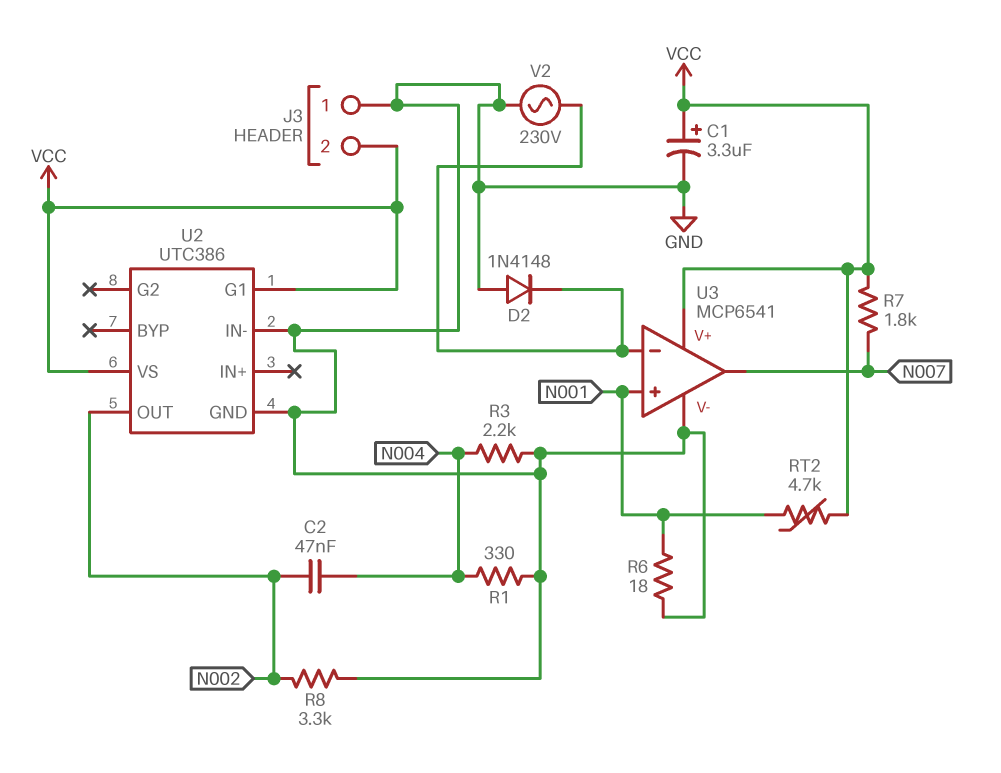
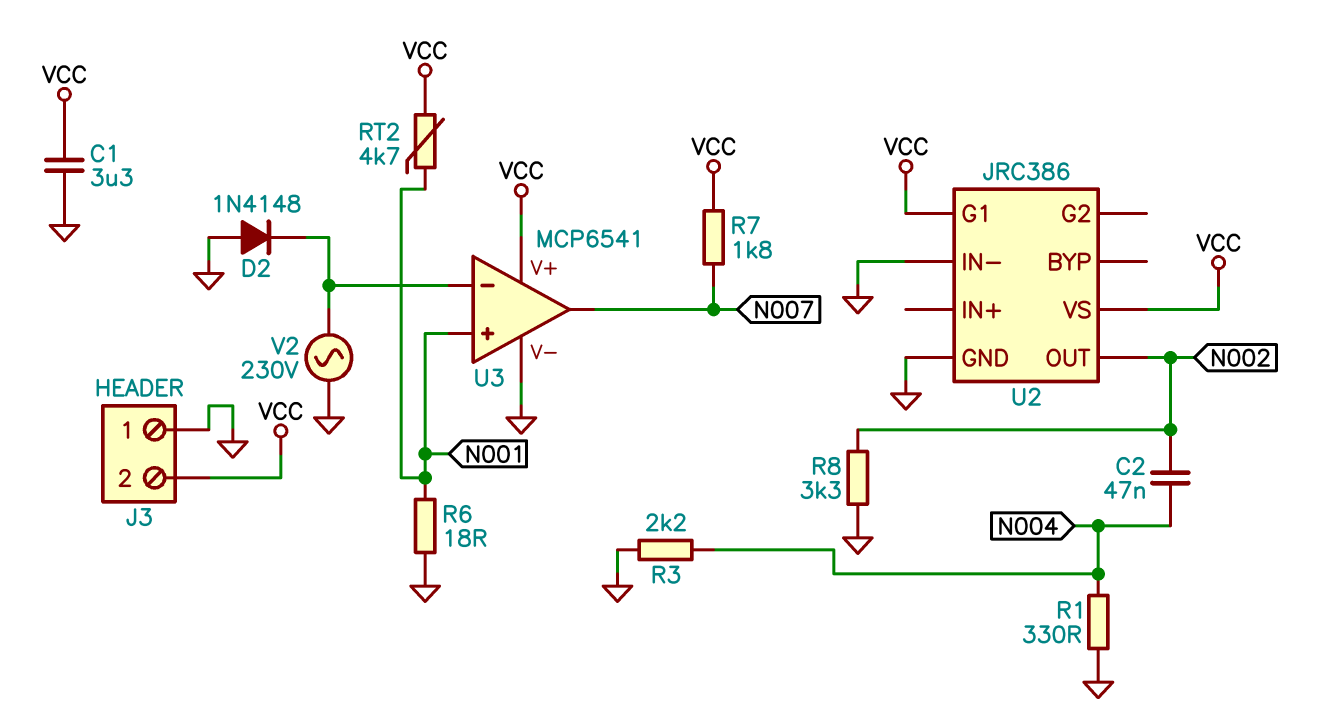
C1: 3.3uF (plus VCC, minus GND) -> 3.3uF (GND, VCC)
U2: UTC386 -> JRC386

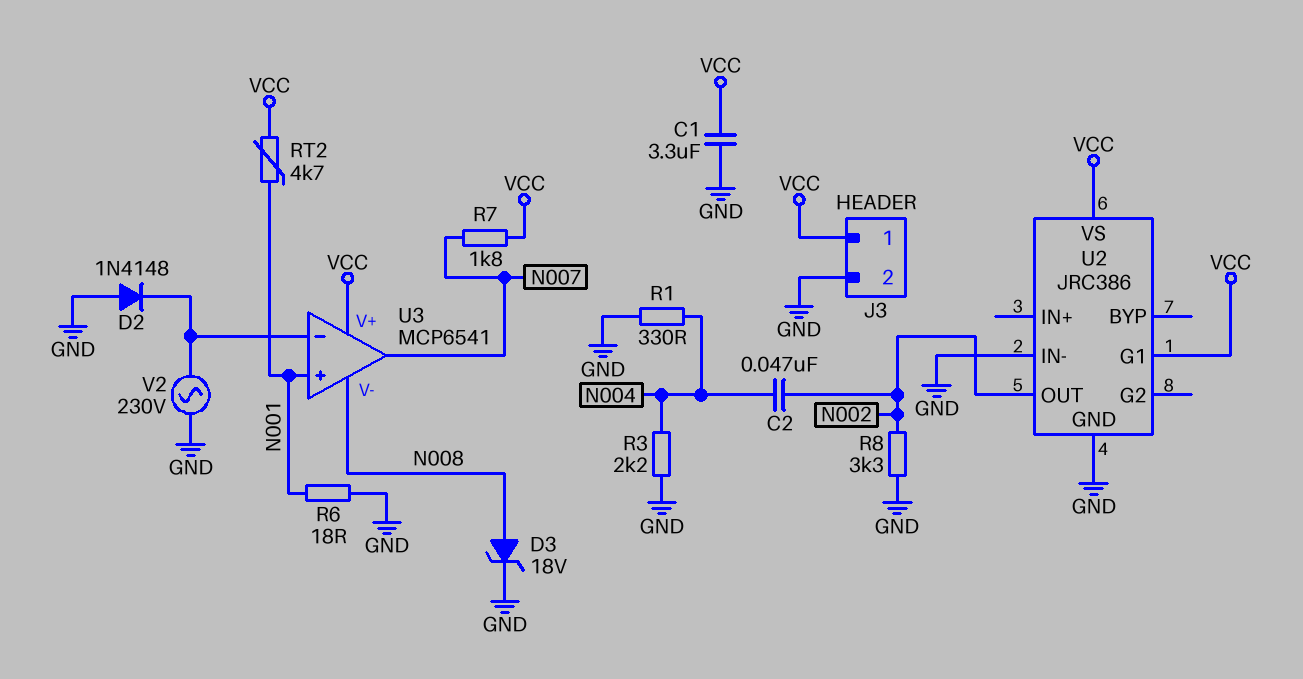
D3: none -> zener 18V (A N008, K GND)
J3 pin 1: GND -> VCC
J3 pin 2: VCC -> GND
U3 pin V-: GND -> N008

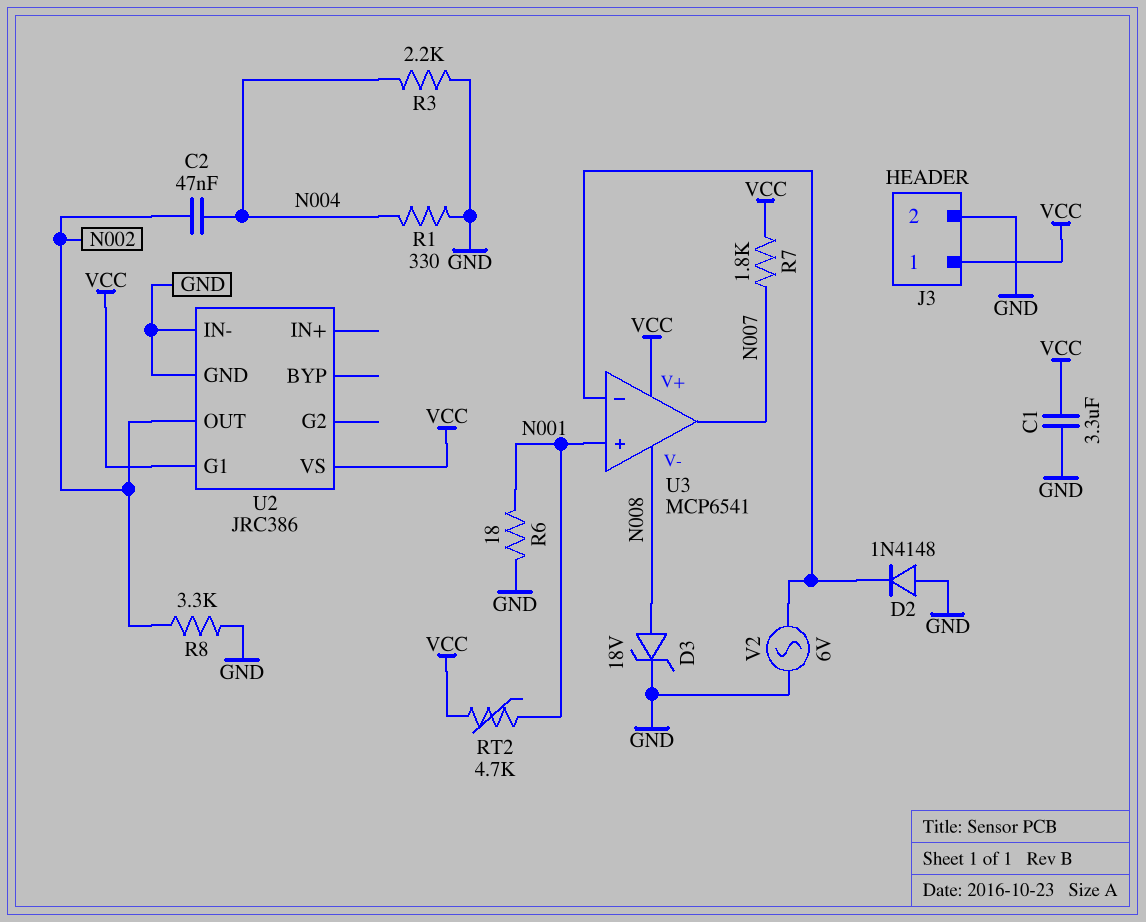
V2: AC 230V (GND, U3/in-) -> AC 6V (GND, U3/in-)

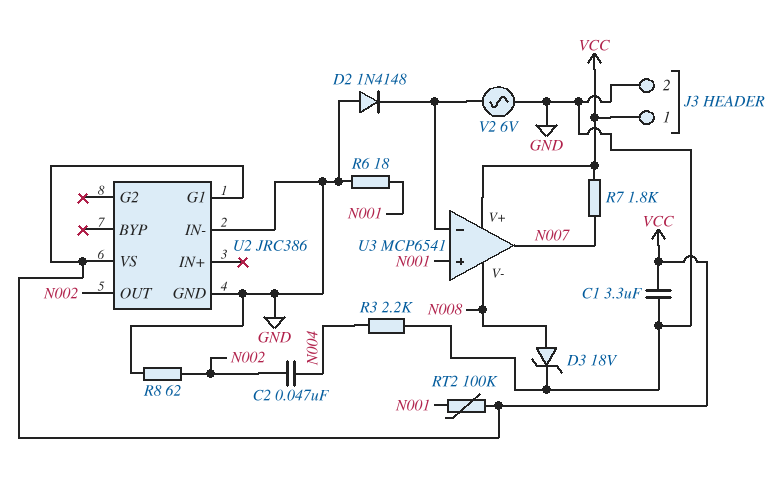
R1: 330 (GND, N004) -> none
R8: 3.3k (GND, N002) -> 62 (GND, N002)
RT2: 4.7k (N001, VCC) -> 100k (N001, VCC)

